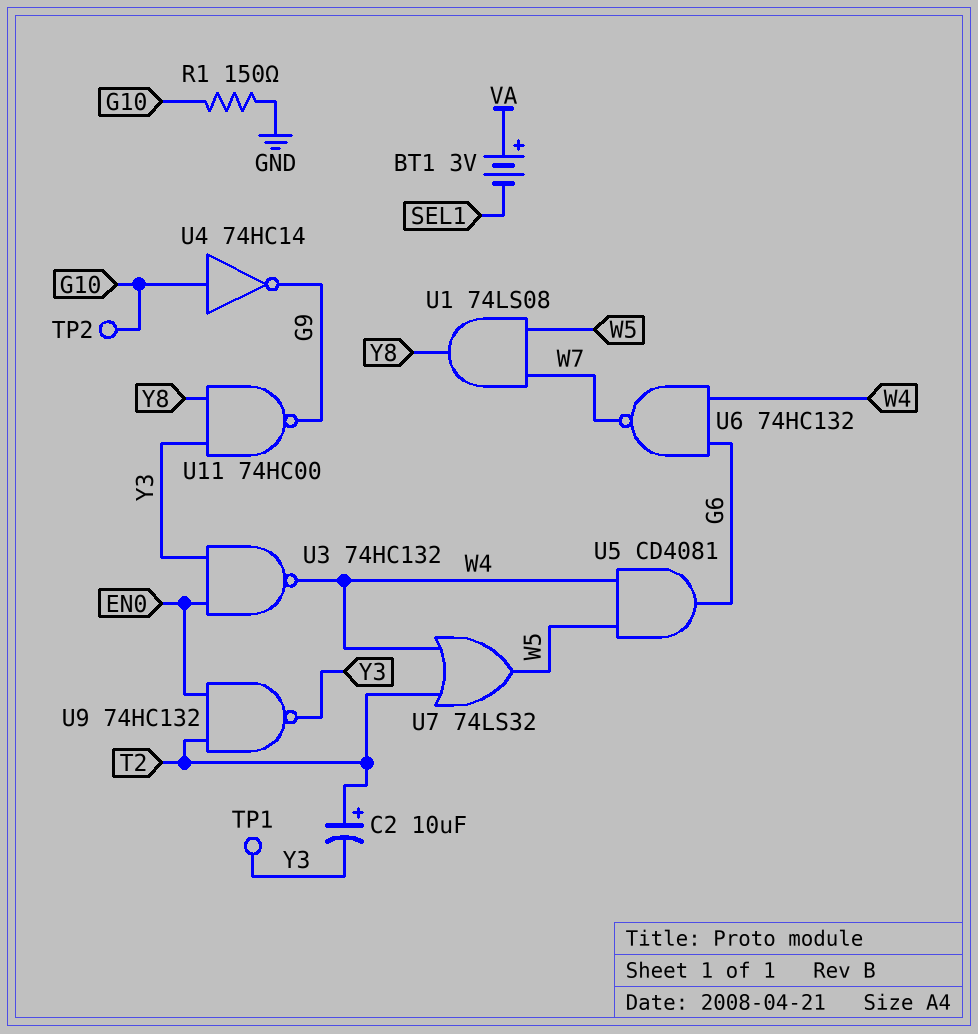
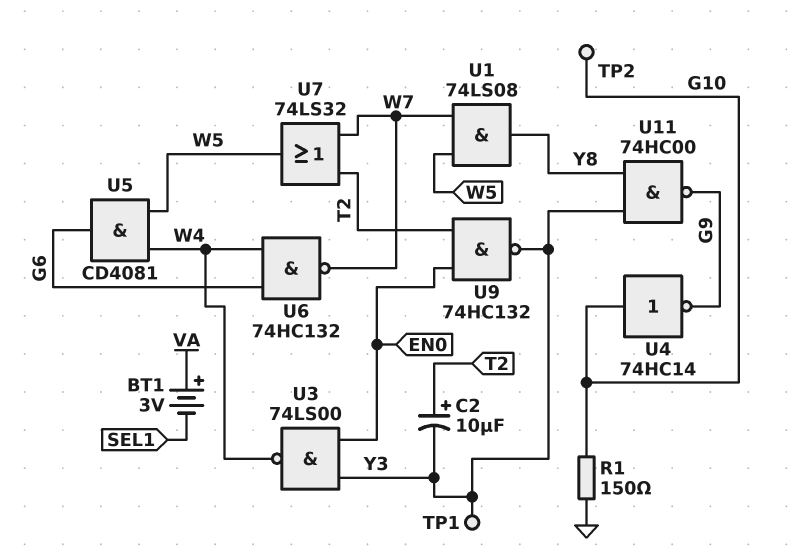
U3: NAND 74HC132 (in EN0, in Y3, out W4) -> NAND 74LS00 (in EN0, in Y3, out W4)
U7: OR 74LS32 (in T2, in W4, out W5) -> OR 74LS32 (in T2, in W7, out W5)

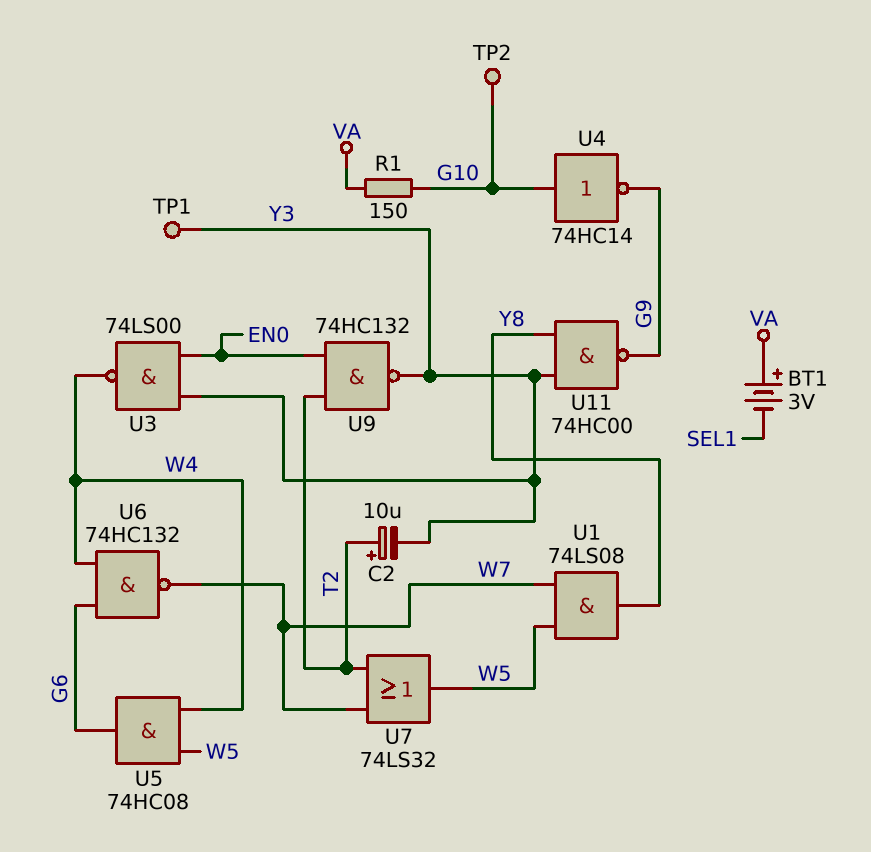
R1: 150 (G10, GND) -> 150 (G10, VA)
U5: AND CD4081 (in W4, in W5, out G6) -> AND 74HC08 (in W4, in W5, out G6)

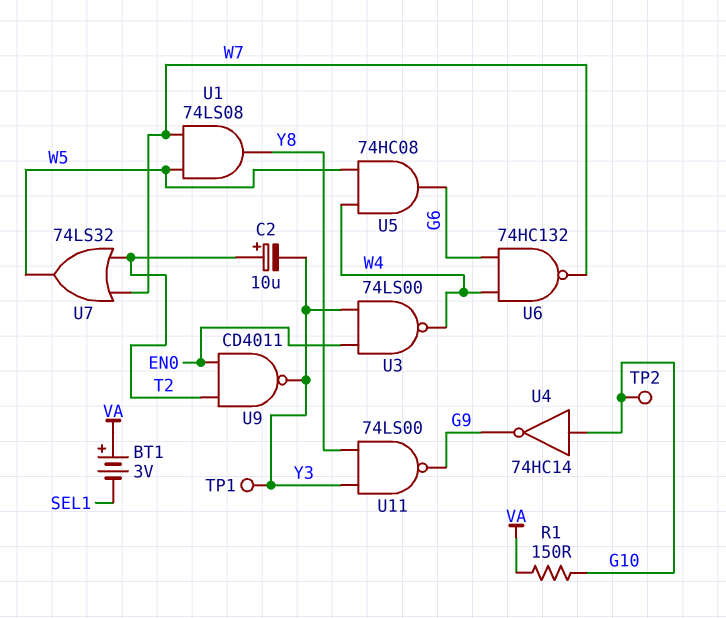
U9: NAND 74HC132 (in EN0, in T2, out Y3) -> NAND CD4011 (in EN0, in T2, out Y3)
U11: NAND 74HC00 (in Y3, in Y8, out G9) -> NAND 74LS00 (in Y3, in Y8, out G9)

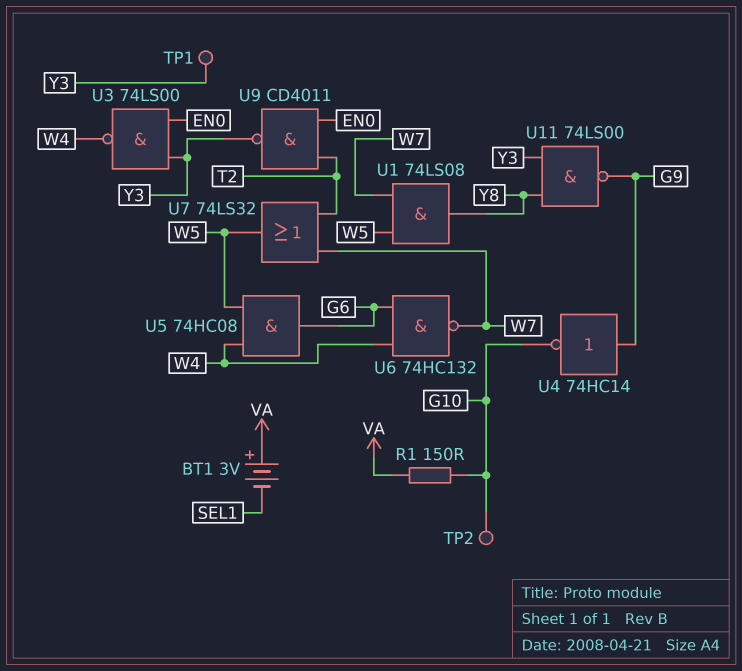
C2: 10uF (plus T2, minus Y3) -> none
U4: NOT 74HC14 (in G10, out G9) -> NOT 74HC14 (in G9, out G10)

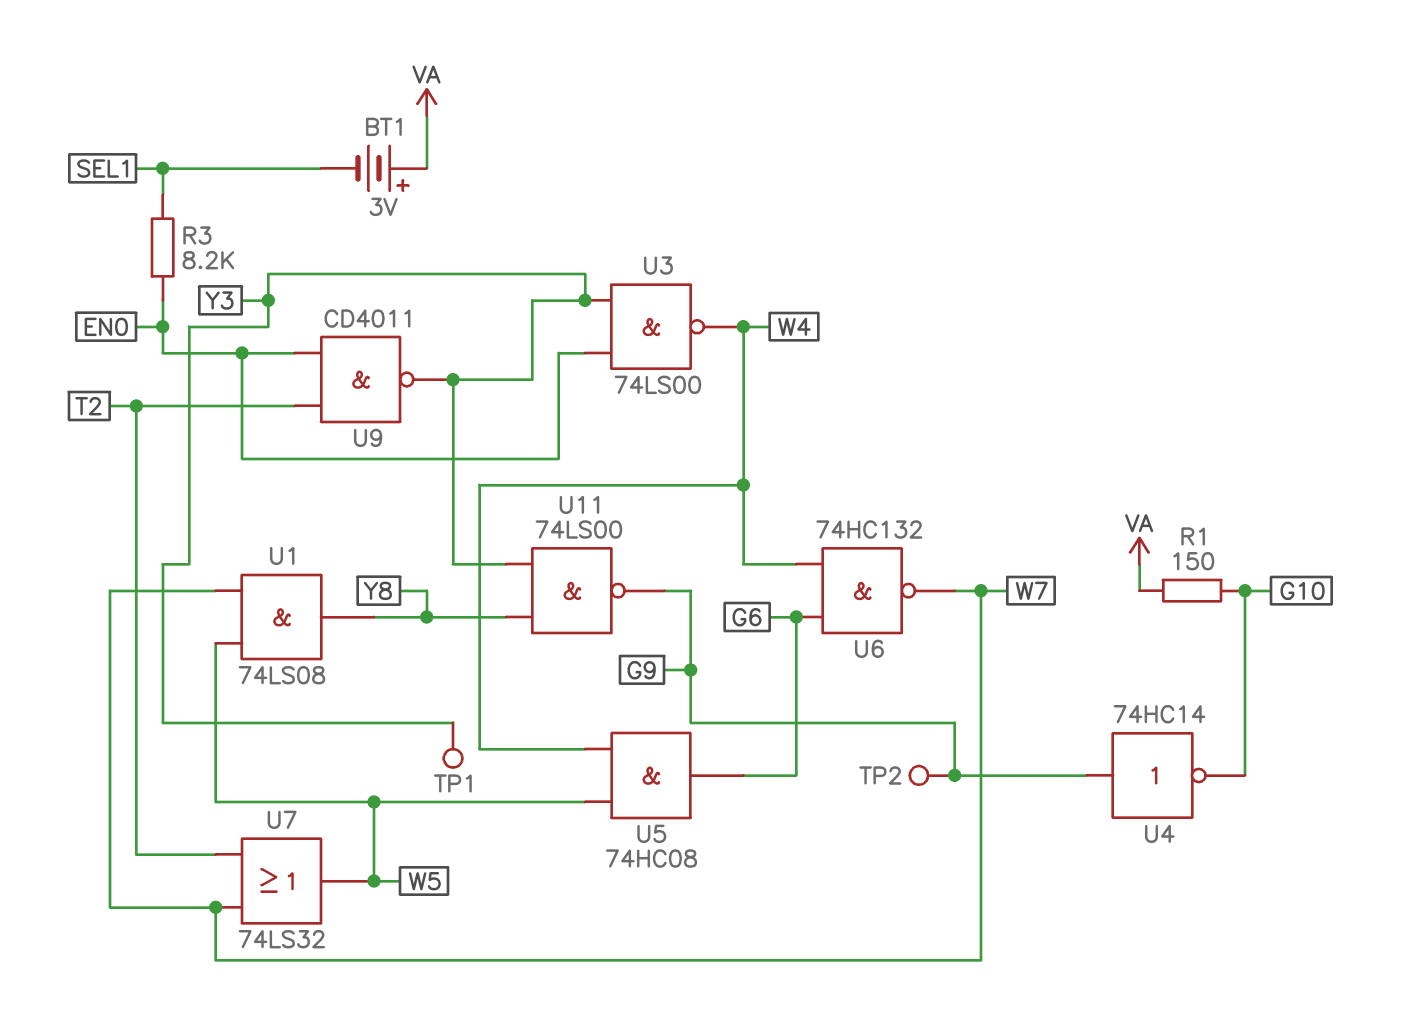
R3: none -> 8.2k (EN0, SEL1)
TP2: test point (G10) -> test point (G9)

